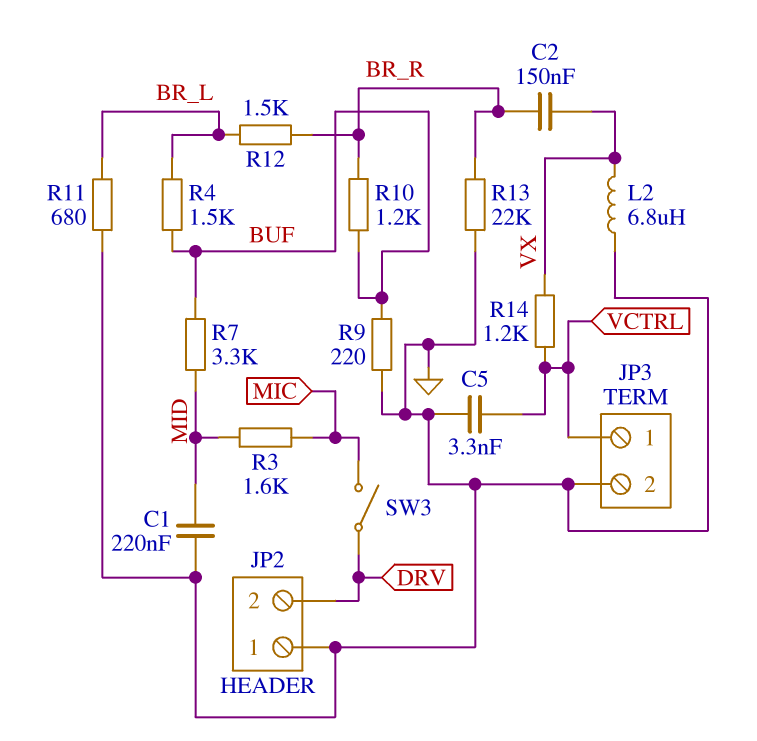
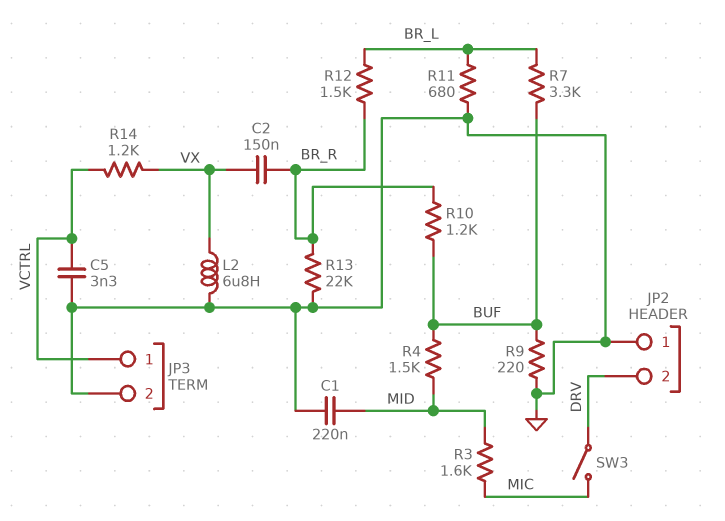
R4: 1.5k (BR_L, BUF) -> 1.5k (BUF, MID)
R7: 3.3k (BUF, MID) -> 3.3k (BR_L, BUF)

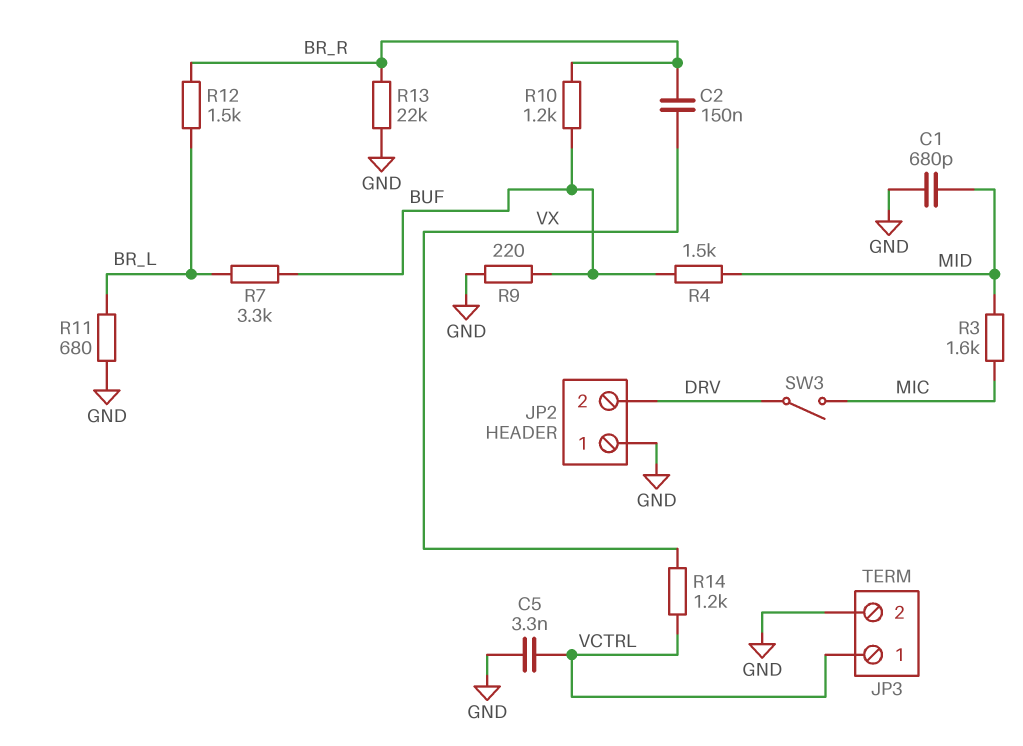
C1: 220nF (GND, MID) -> 680pF (GND, MID)
L2: 6.8uH (GND, VX) -> none

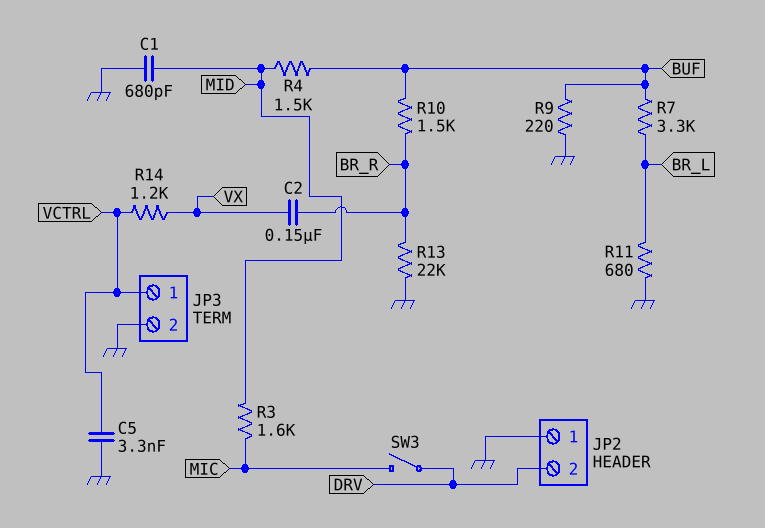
R10: 1.2k (BR_R, BUF) -> 1.5k (BR_R, BUF)
R12: 1.5k (BR_L, BR_R) -> none

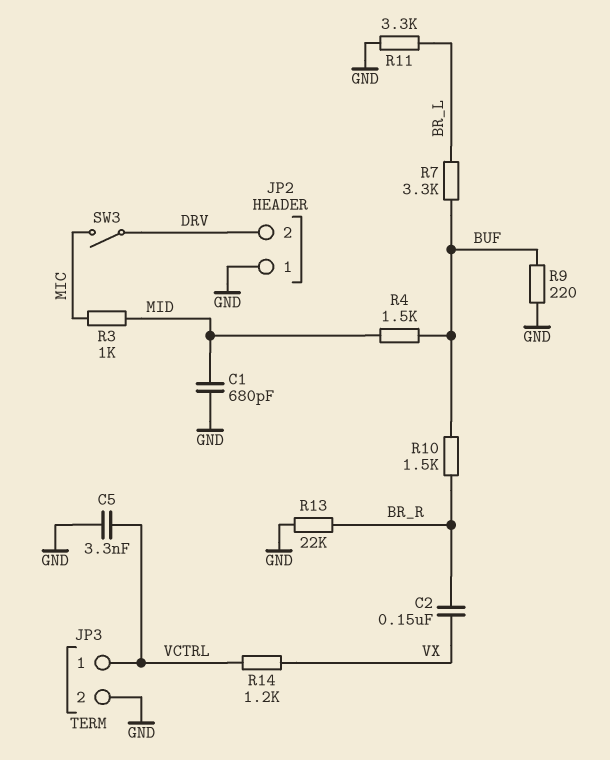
R3: 1.6k (MIC, MID) -> 1k (MIC, MID)
R11: 680 (BR_L, GND) -> 3.3k (BR_L, GND)

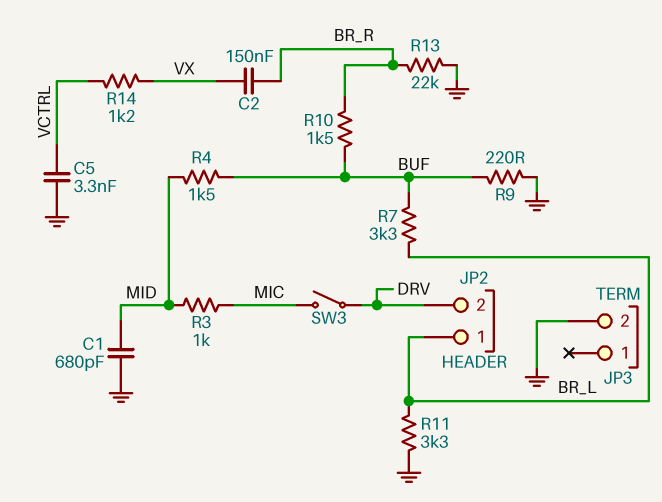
JP2 pin 1: GND -> BR_L
JP3 pin 1: VCTRL -> none

